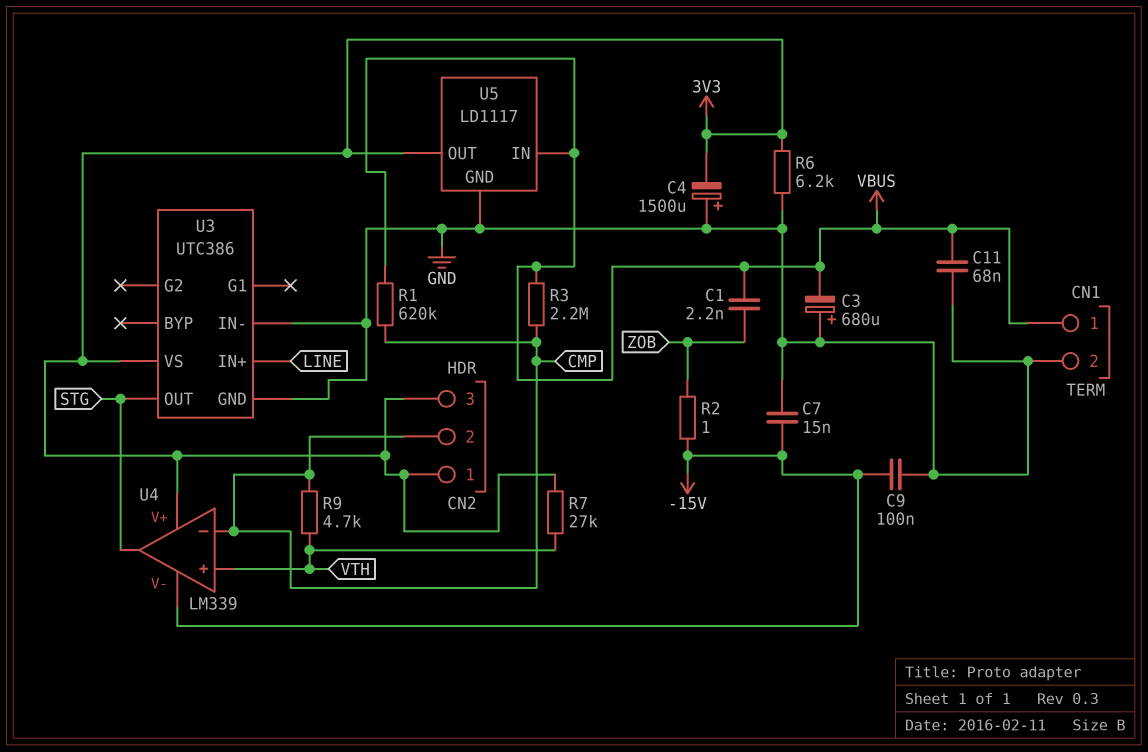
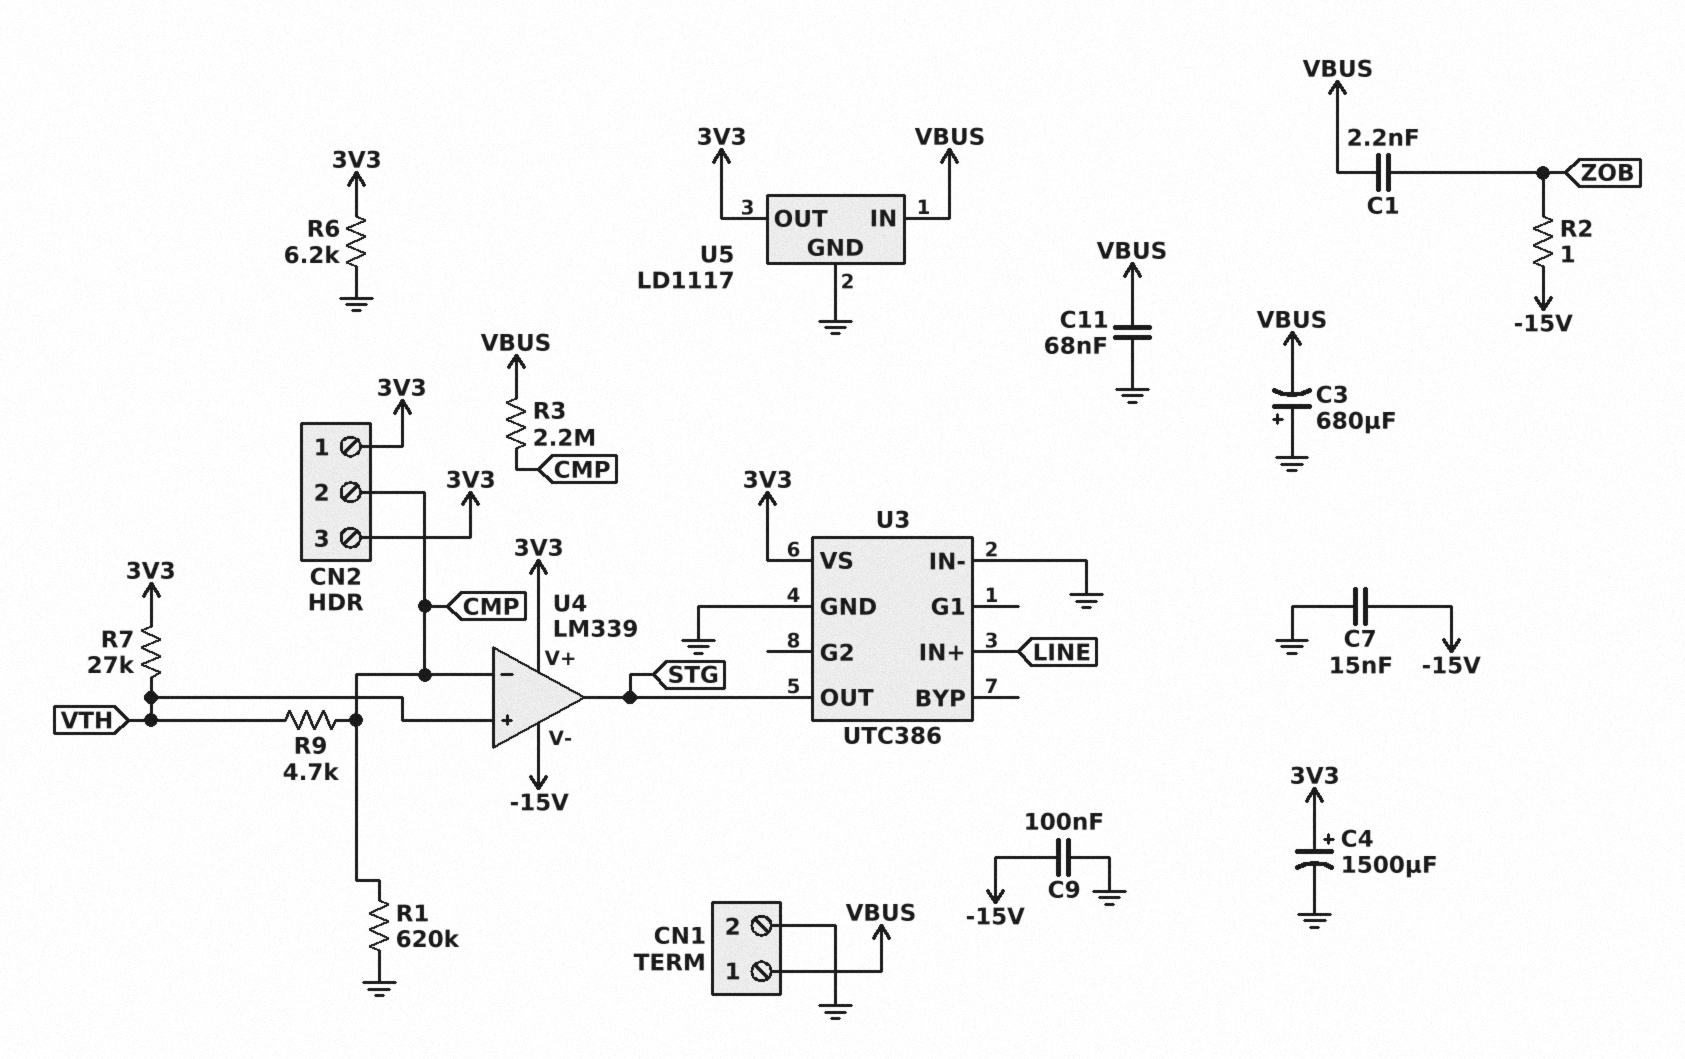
C4: 1500uF (plus GND, minus 3V3) -> 1500uF (plus 3V3, minus GND)
R1: 620k (CMP, VBUS) -> 620k (CMP, GND)

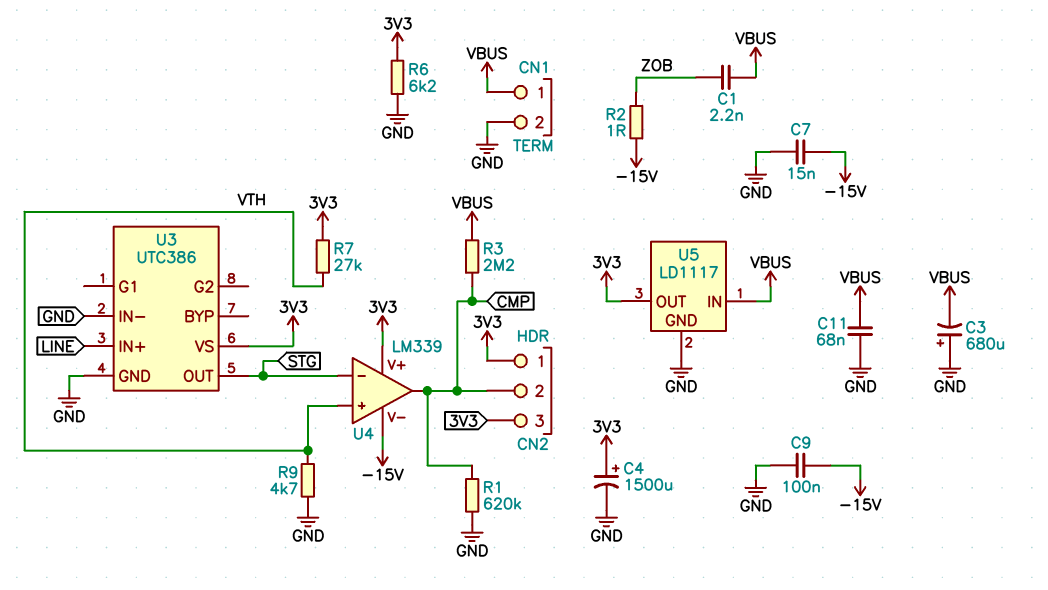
R9: 4.7k (CMP, VTH) -> 4.7k (GND, VTH)
U4 pin in-: CMP -> STG
U4 pin out: STG -> CMP

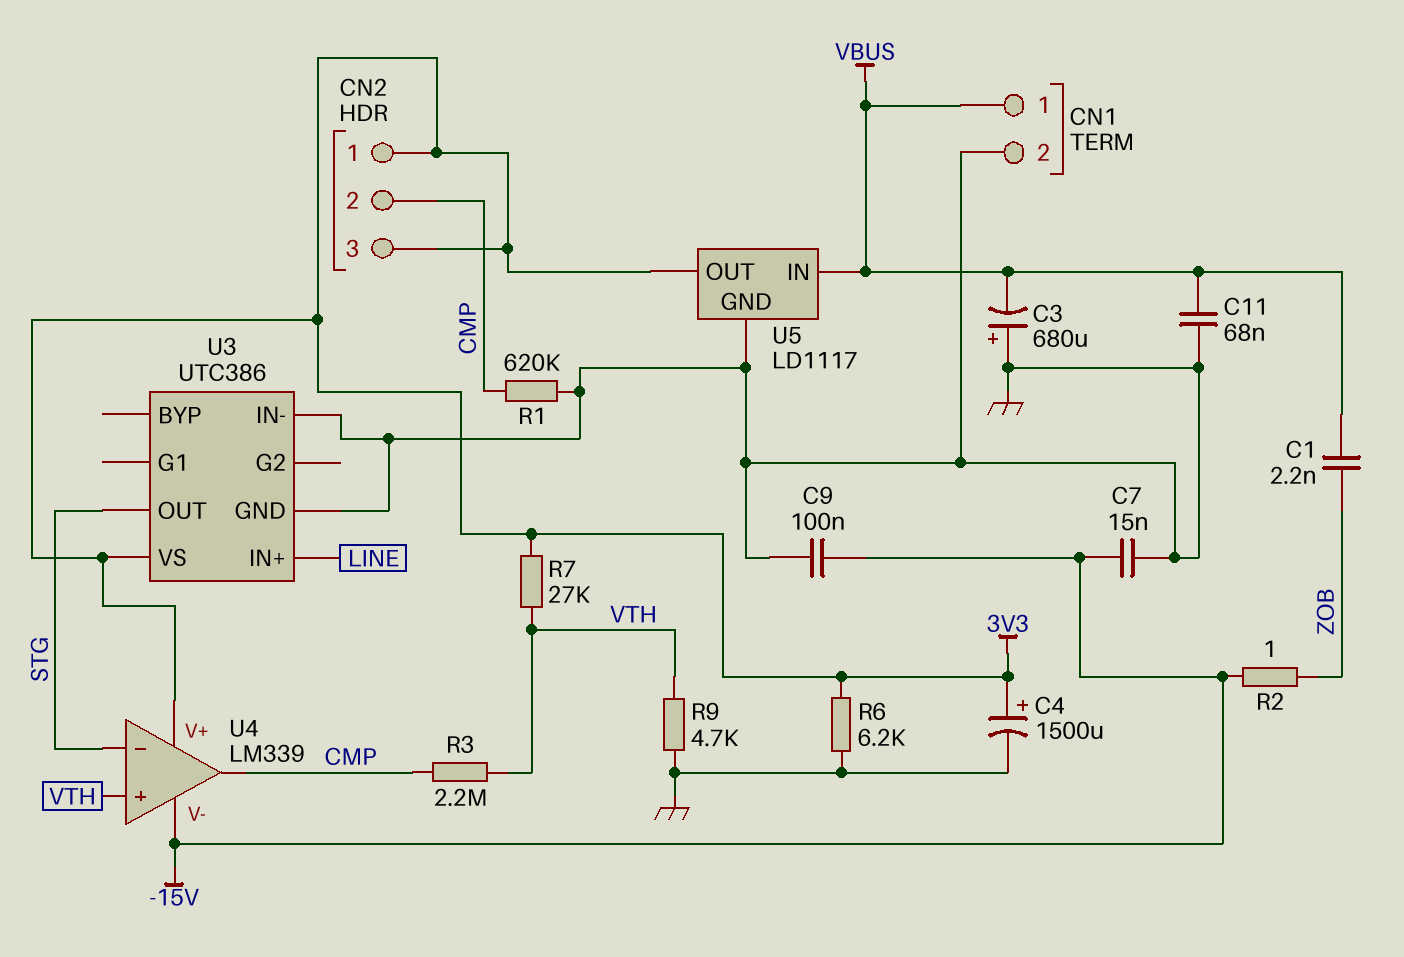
R3: 2.2M (CMP, VBUS) -> 2.2M (CMP, VTH)

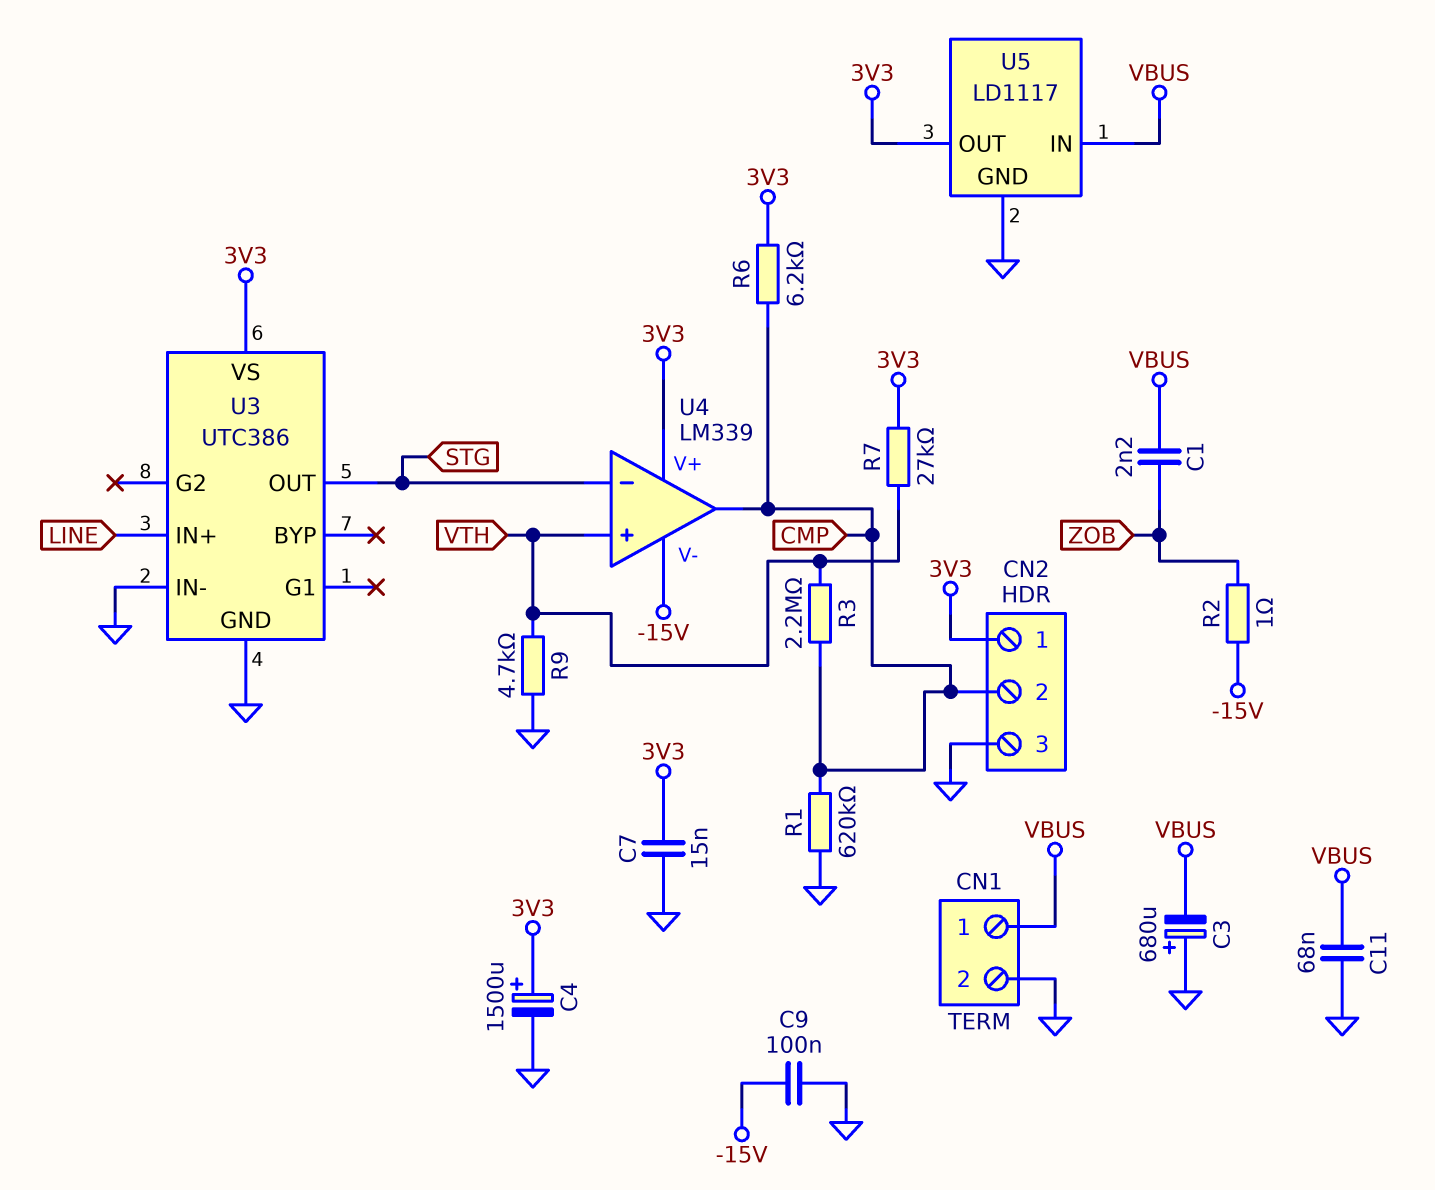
C7: 15nF (-15V, GND) -> 15nF (3V3, GND)
CN2 pin 3: 3V3 -> GND
R6: 6.2k (3V3, GND) -> 6.2k (3V3, CMP)

